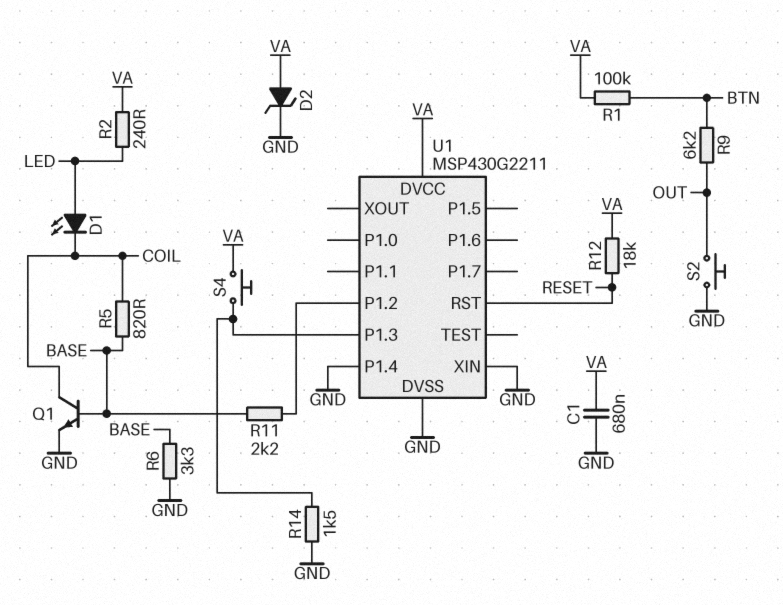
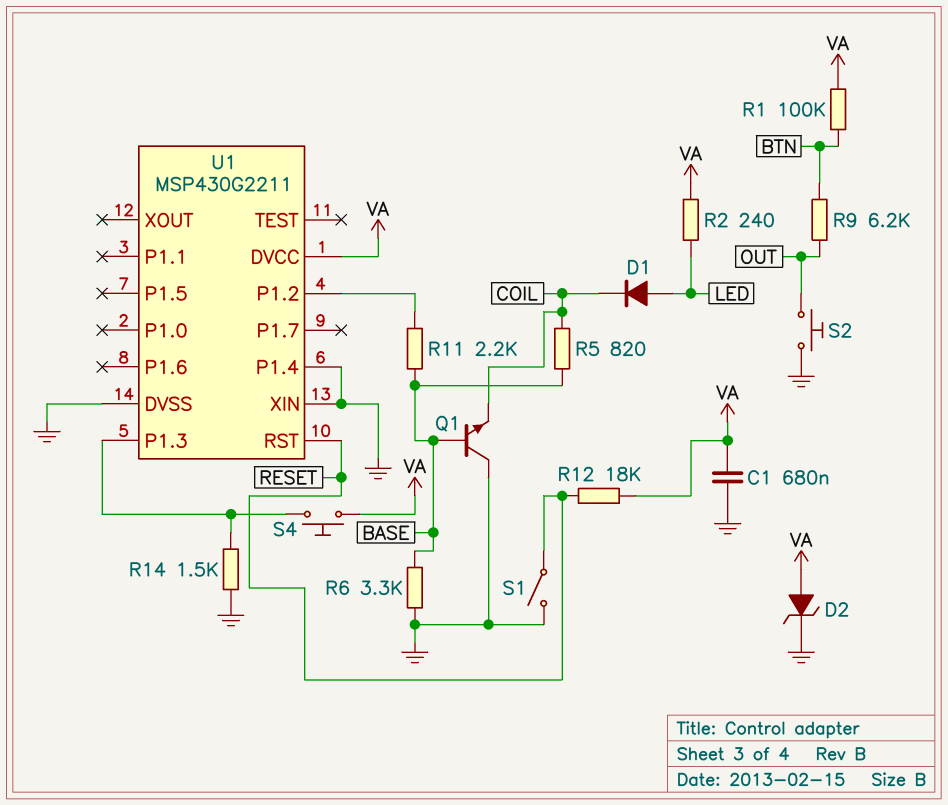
D1: LED (A LED, K COIL) -> diode (A LED, K COIL)
Q1: NPN (B BASE, C COIL, E GND) -> NPN (B BASE, C GND, E COIL)
S1: none -> switch (GND, RESET)

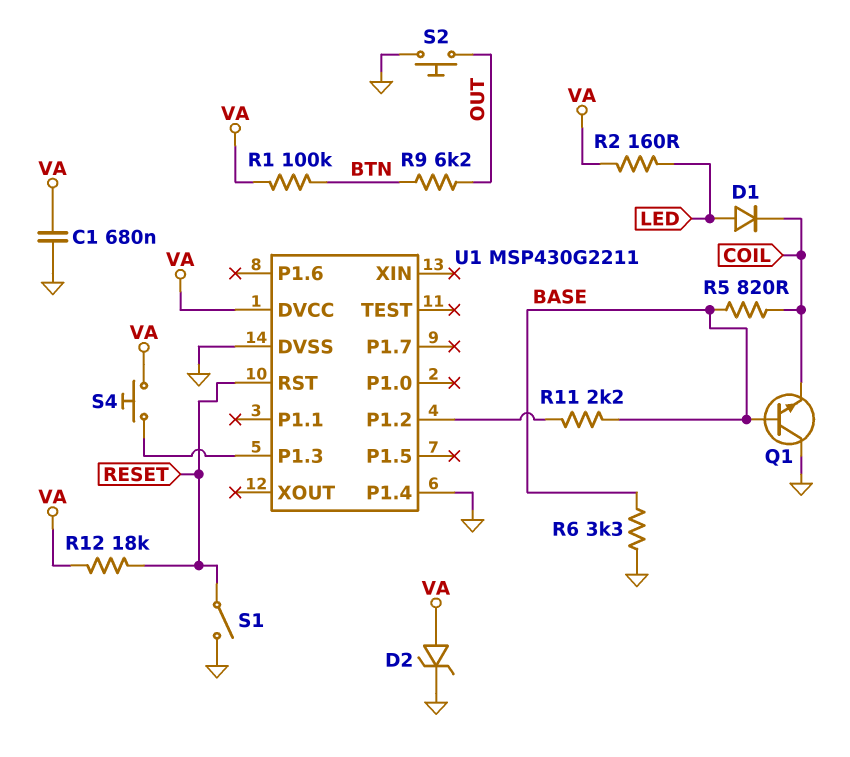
R2: 240 (LED, VA) -> 160 (LED, VA)
R14: 1.5k (GND, U1/P1.3) -> none
U1 pin XIN: GND -> none

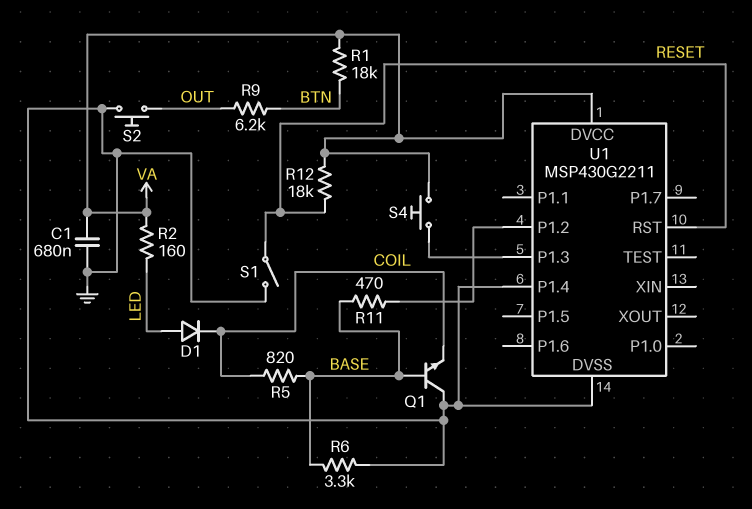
D2: zener (A VA, K GND) -> none
R1: 100k (BTN, VA) -> 18k (BTN, VA)
R11: 2.2k (BASE, U1/P1.2) -> 470 (BASE, U1/P1.2)

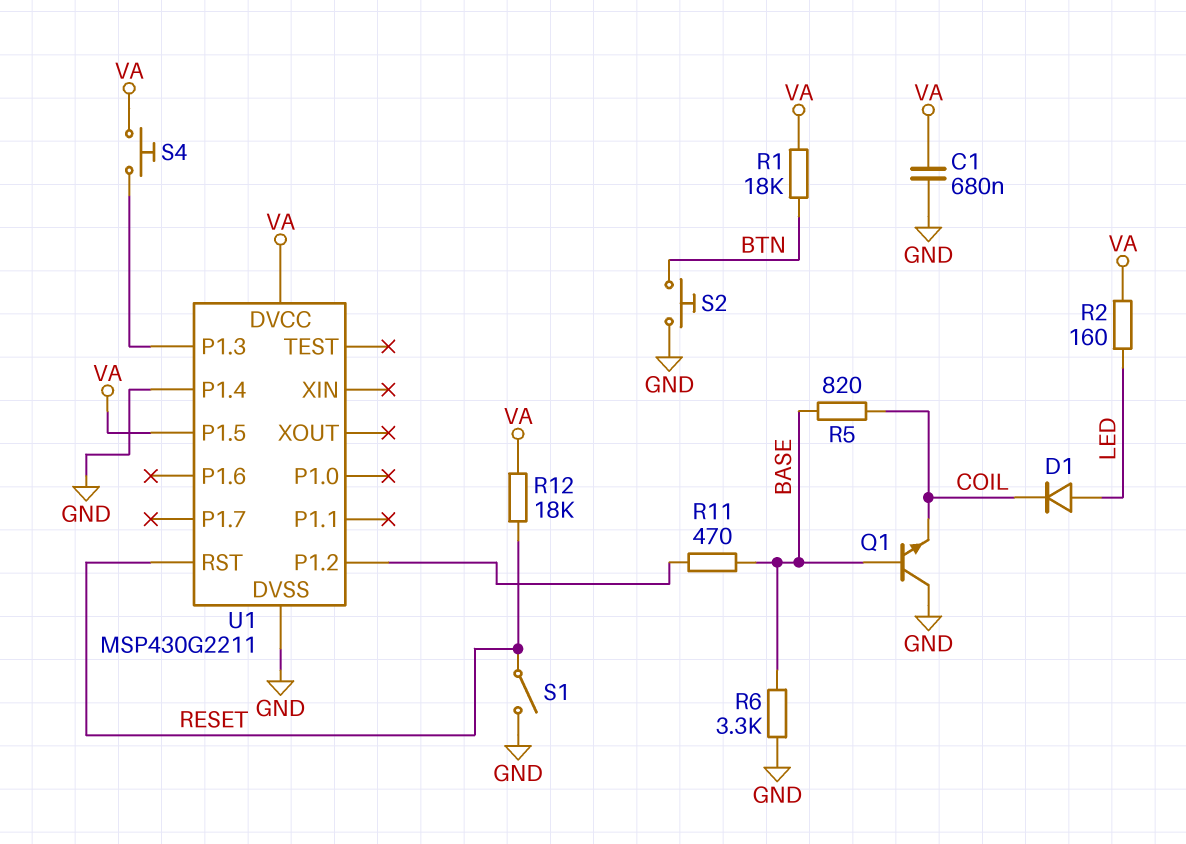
R9: 6.2k (BTN, OUT) -> none
S2: button (GND, OUT) -> button (BTN, GND)
U1 pin P1.5: none -> VA

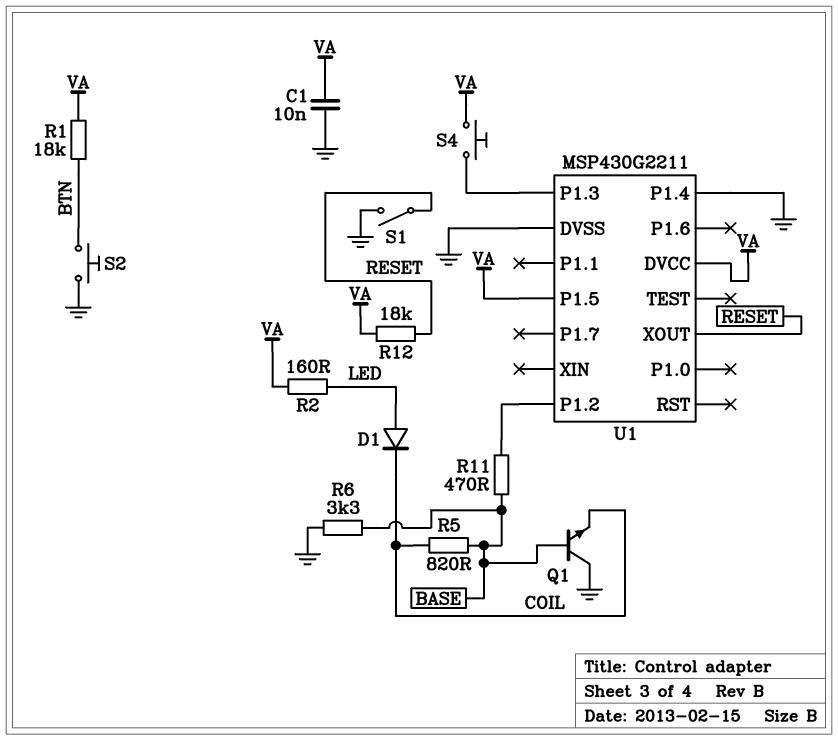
C1: 680nF (GND, VA) -> 10nF (GND, VA)
U1 pin RST: RESET -> none
U1 pin XOUT: none -> RESET

